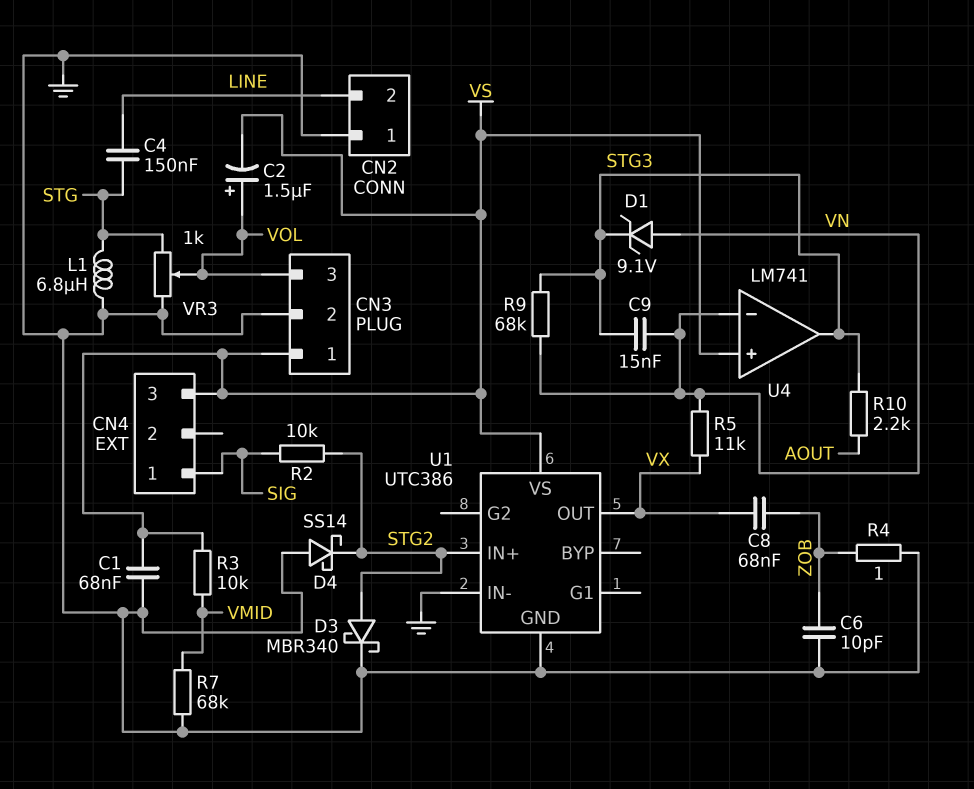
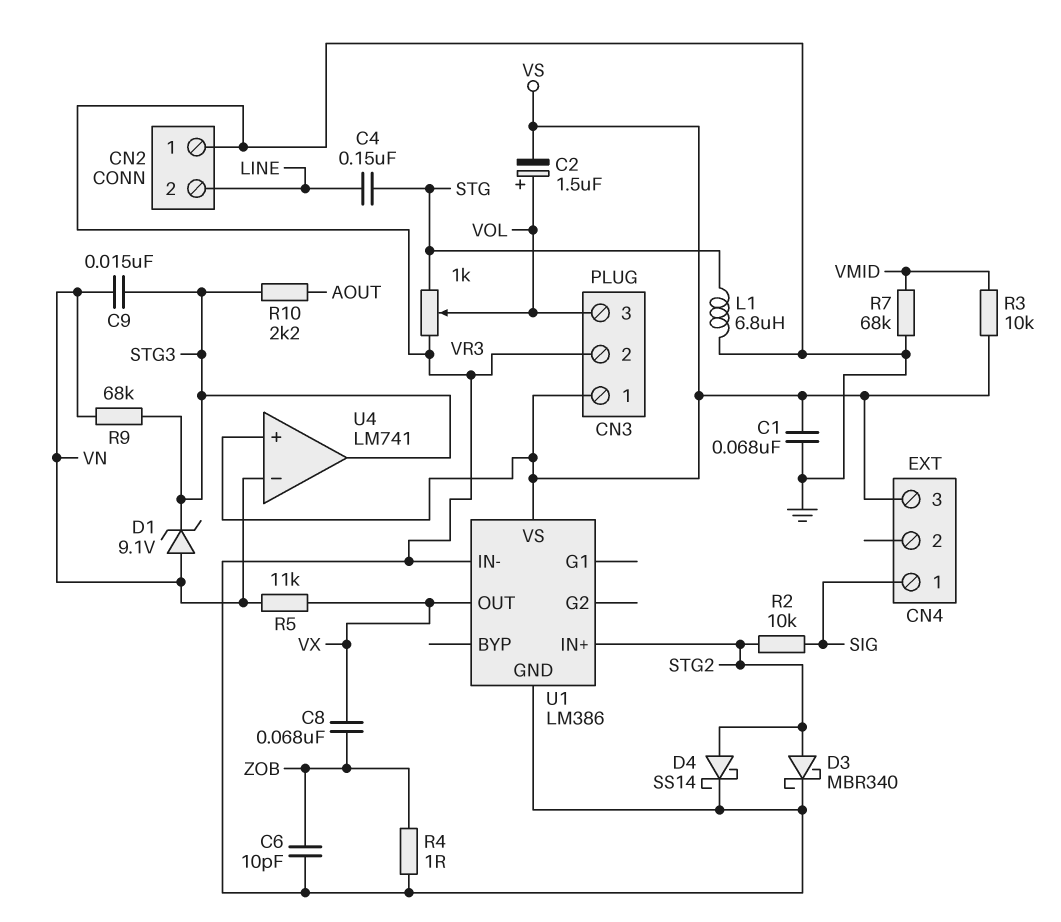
D4: schottky SS14 (A GND, K STG2) -> schottky SS14 (A STG2, K GND)
U1: UTC386 -> LM386

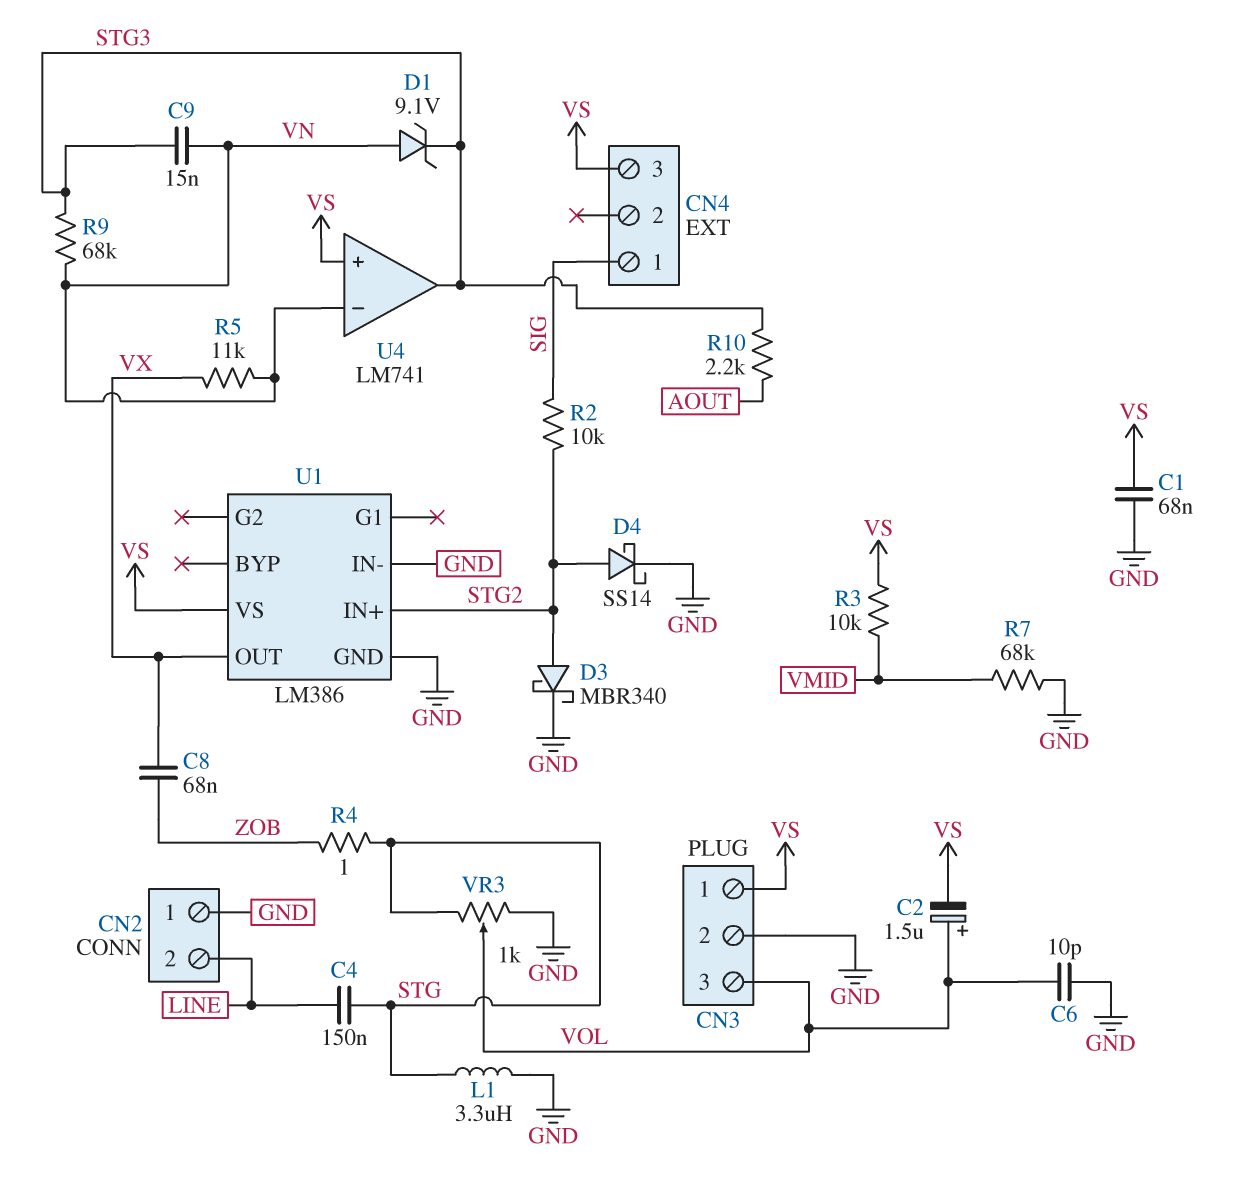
C6: 10pF (GND, ZOB) -> 10pF (GND, VOL)
L1: 6.8uH (GND, STG) -> 3.3uH (GND, STG)
R4: 1 (GND, ZOB) -> 1 (STG, ZOB)

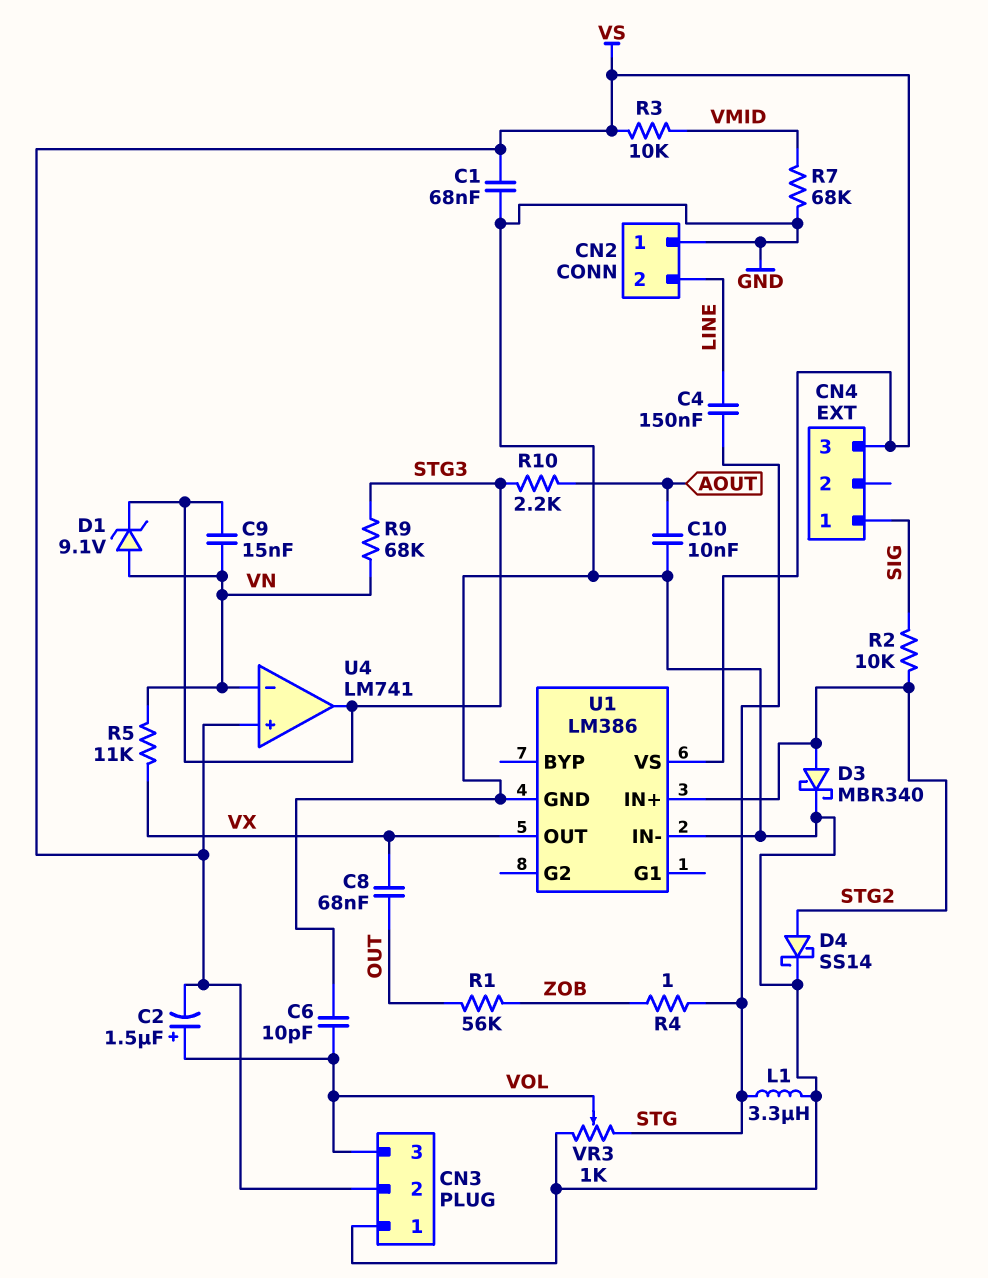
C8: 68nF (VX, ZOB) -> 68nF (OUT, VX)
C10: none -> 10nF (AOUT, GND)
CN3 pin 1: VS -> GND
CN3 pin 2: GND -> VS
R1: none -> 56k (OUT, ZOB)

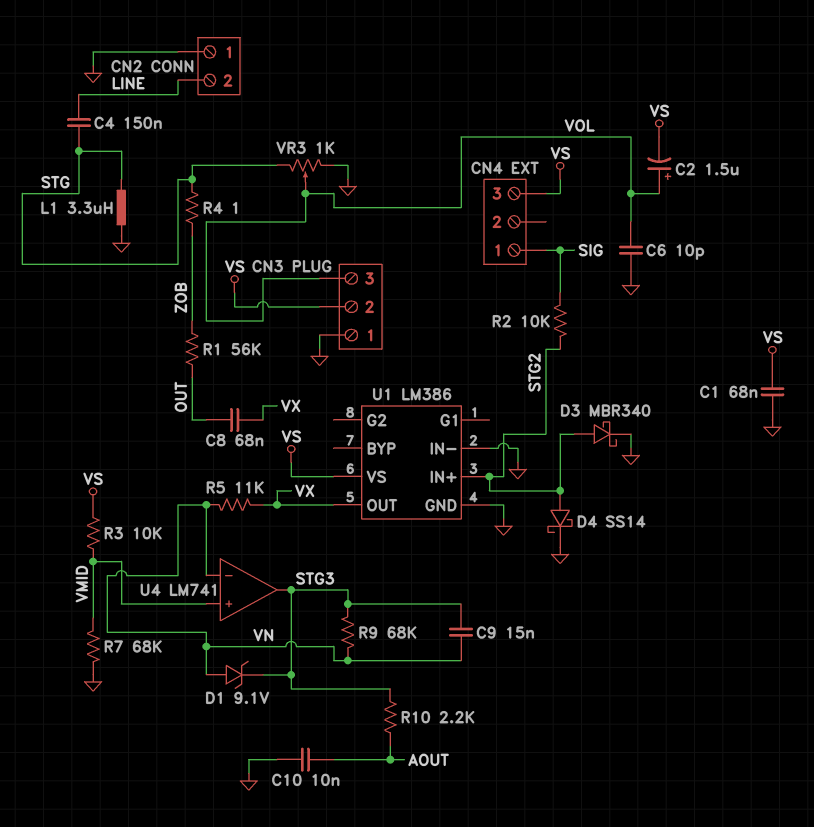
U4 pin in+: VS -> VMID

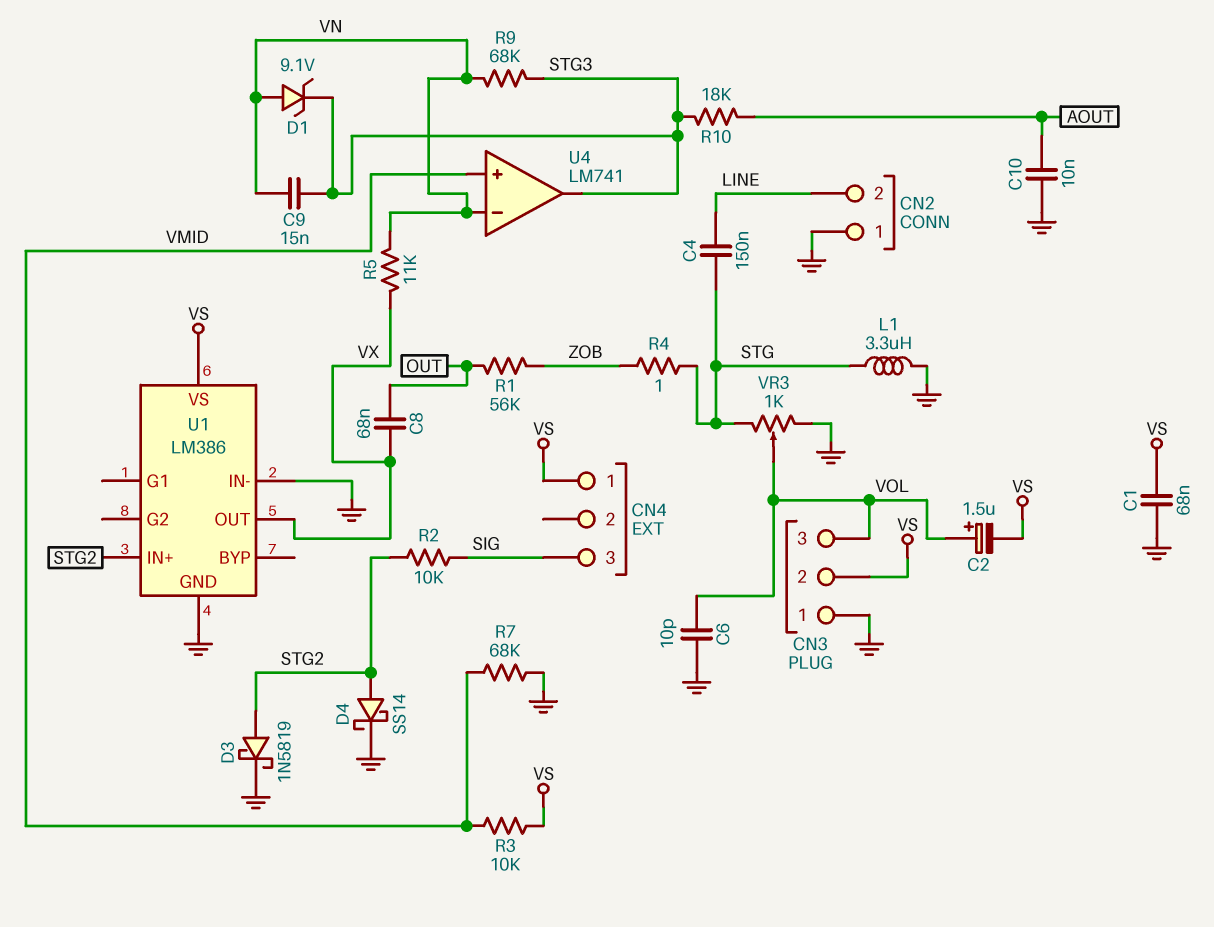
CN4 pin 1: SIG -> VS
CN4 pin 3: VS -> SIG
D3: schottky MBR340 (A STG2, K GND) -> schottky 1N5819 (A STG2, K GND)
R10: 2.2k (AOUT, STG3) -> 18k (AOUT, STG3)

